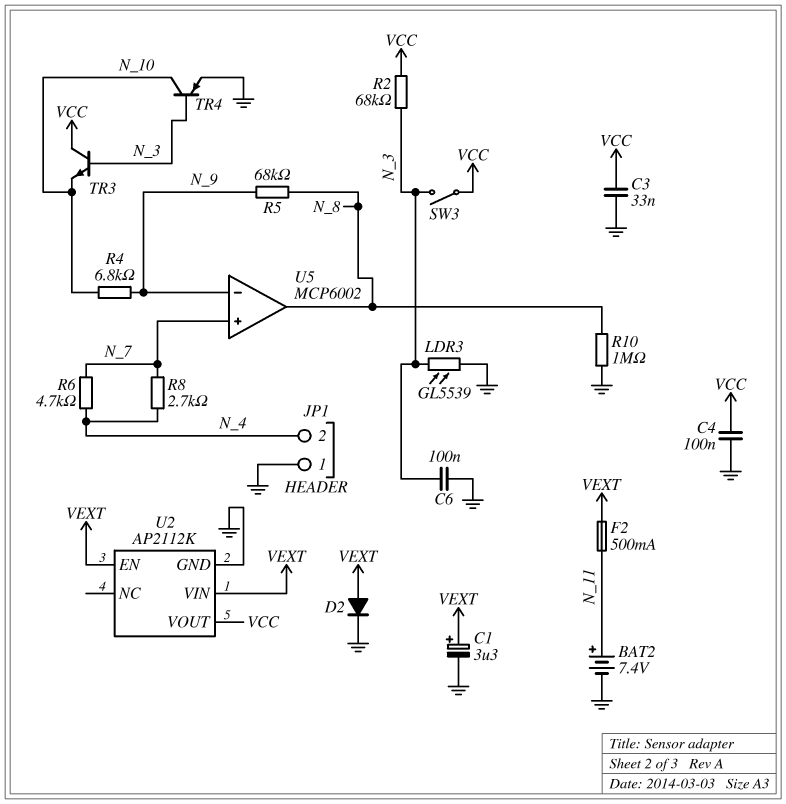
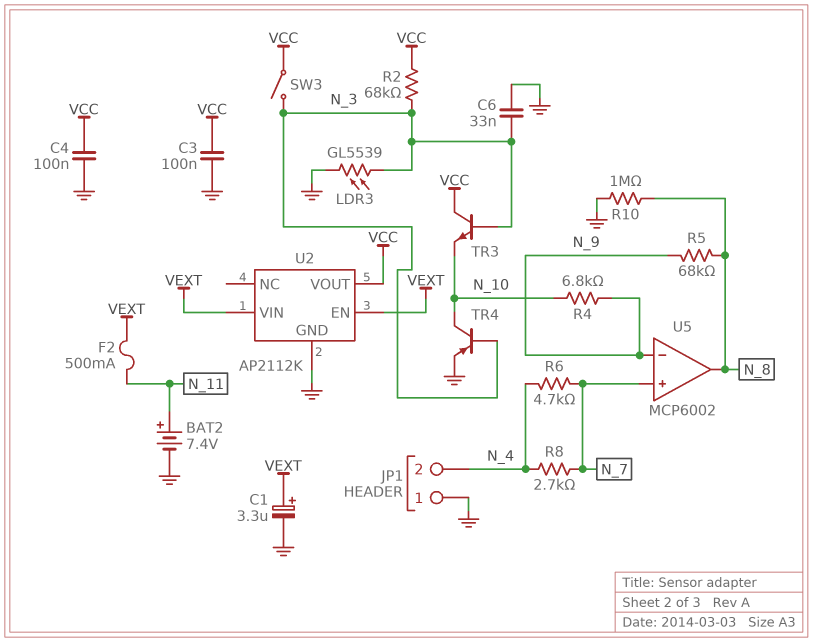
C3: 33nF (GND, VCC) -> 100nF (GND, VCC)
C6: 100nF (GND, N_3) -> 33nF (GND, N_3)
D2: diode (A VEXT, K GND) -> none

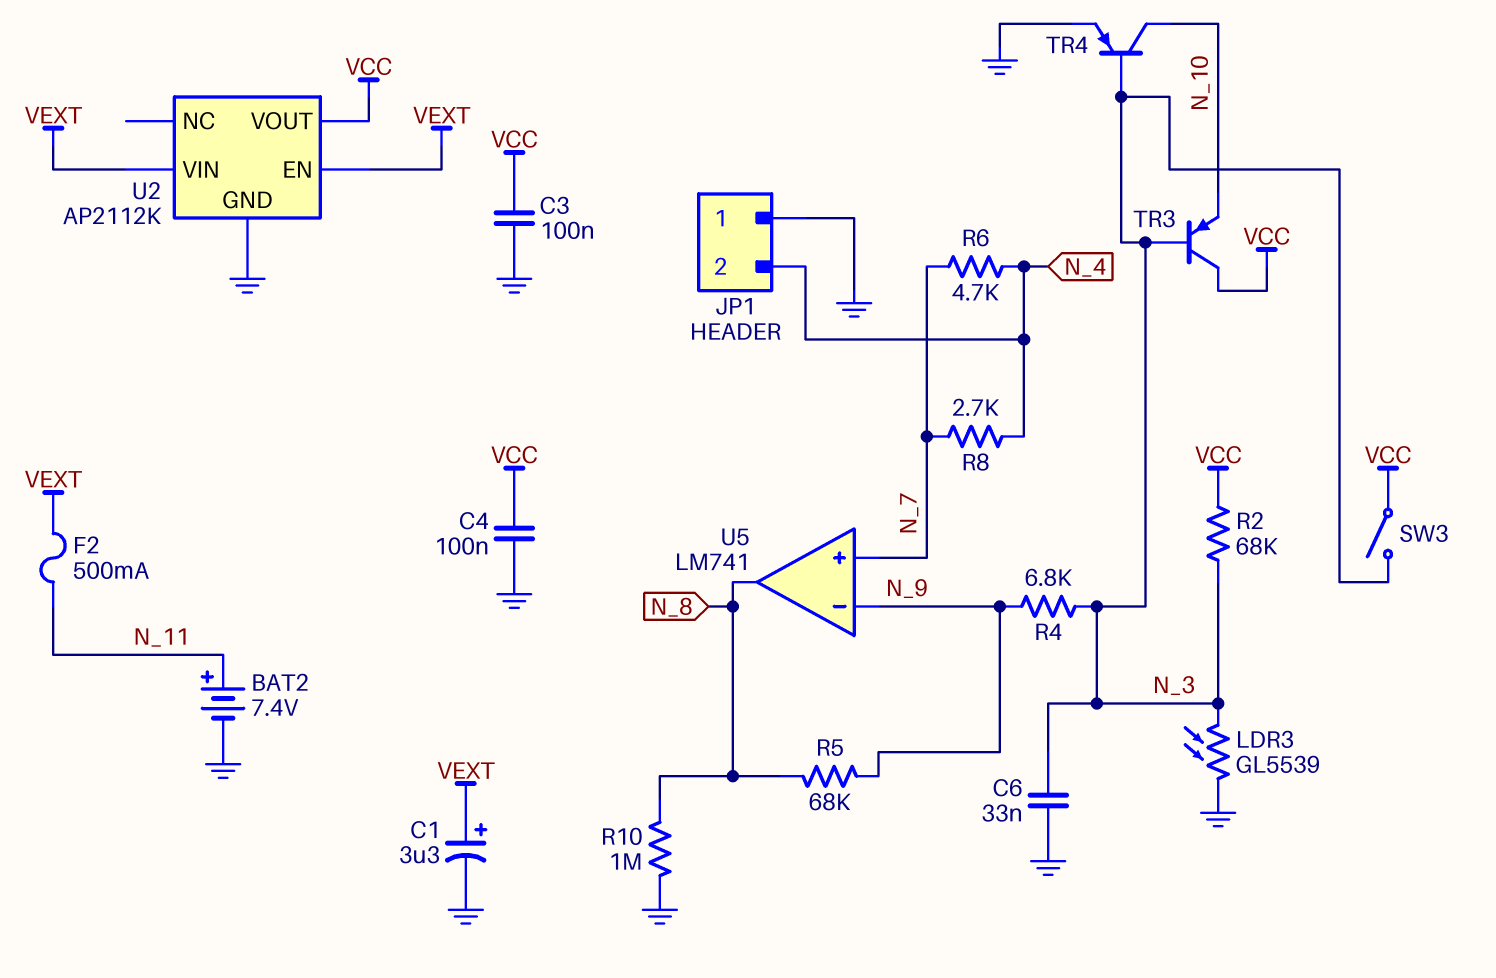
R4: 6.8k (N_9, N_10) -> 6.8k (N_3, N_9)
TR3: NPN (B N_3, C VCC, E N_10) -> PNP (B N_3, C VCC, E N_10)
U5: MCP6002 -> LM741

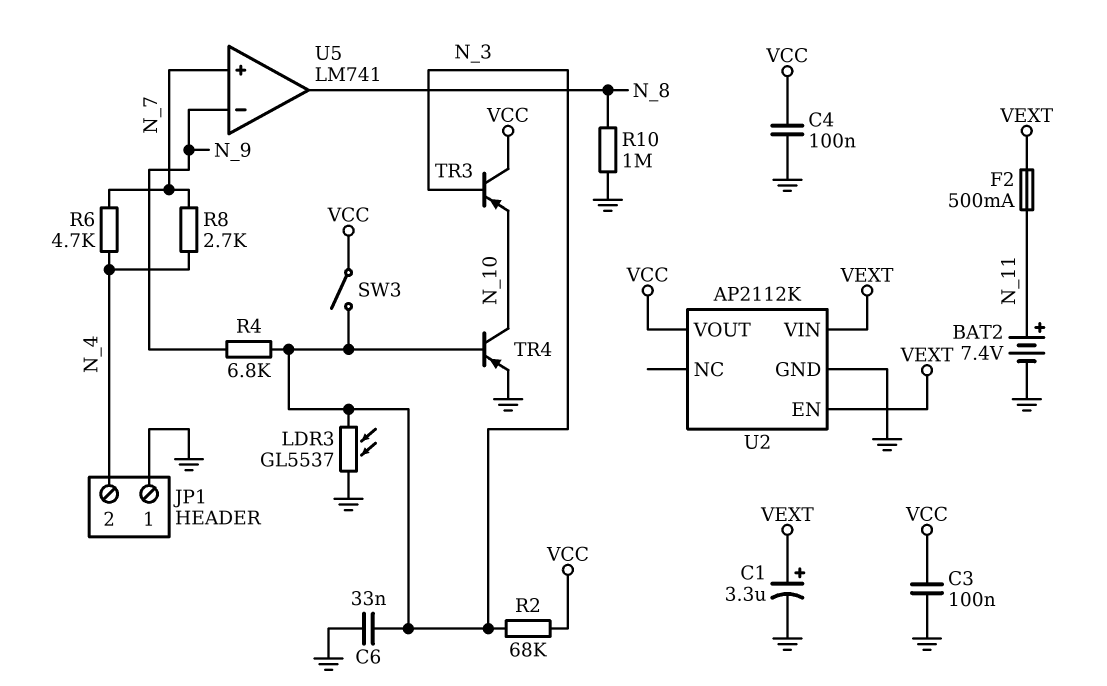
LDR3: GL5539 (GND, N_3) -> GL5537 (GND, N_3)
R5: 68k (N_8, N_9) -> none

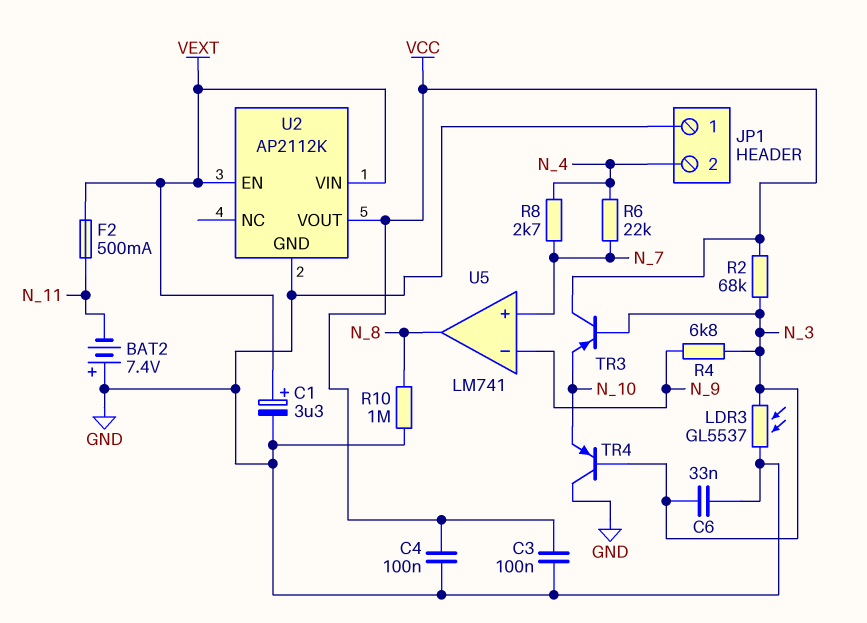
BAT2: 7.4V (plus N_11, minus GND) -> 7.4V (plus GND, minus N_11)
R6: 4.7k (N_4, N_7) -> 22k (N_4, N_7)
SW3: switch (N_3, VCC) -> none
TR4: PNP (B N_3, C N_10, E GND) -> PNP (B N_3, C GND, E N_10)

